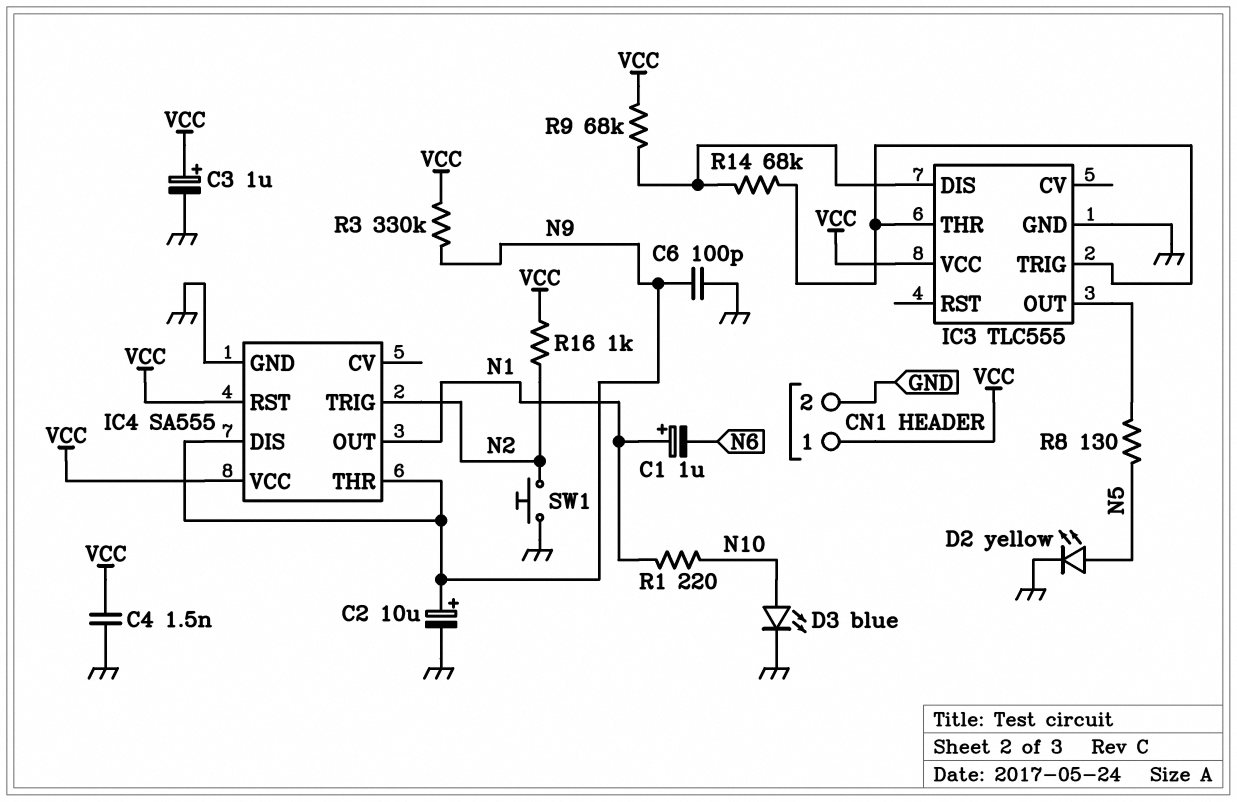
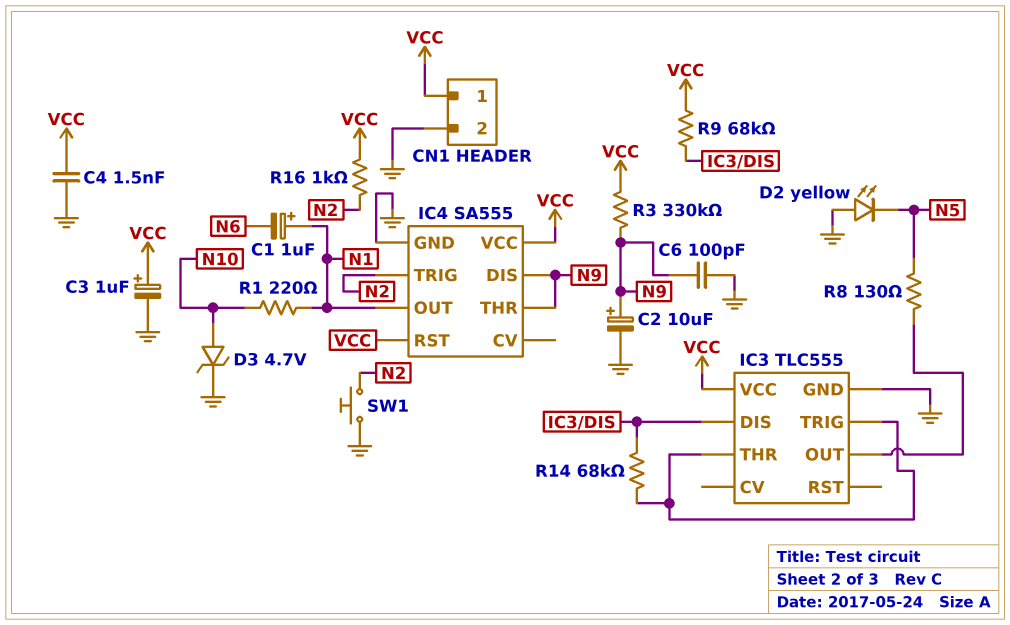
D2: LED yellow (A N5, K GND) -> LED yellow (A GND, K N5)
D3: LED blue (A N10, K GND) -> zener 4.7V (A N10, K GND)

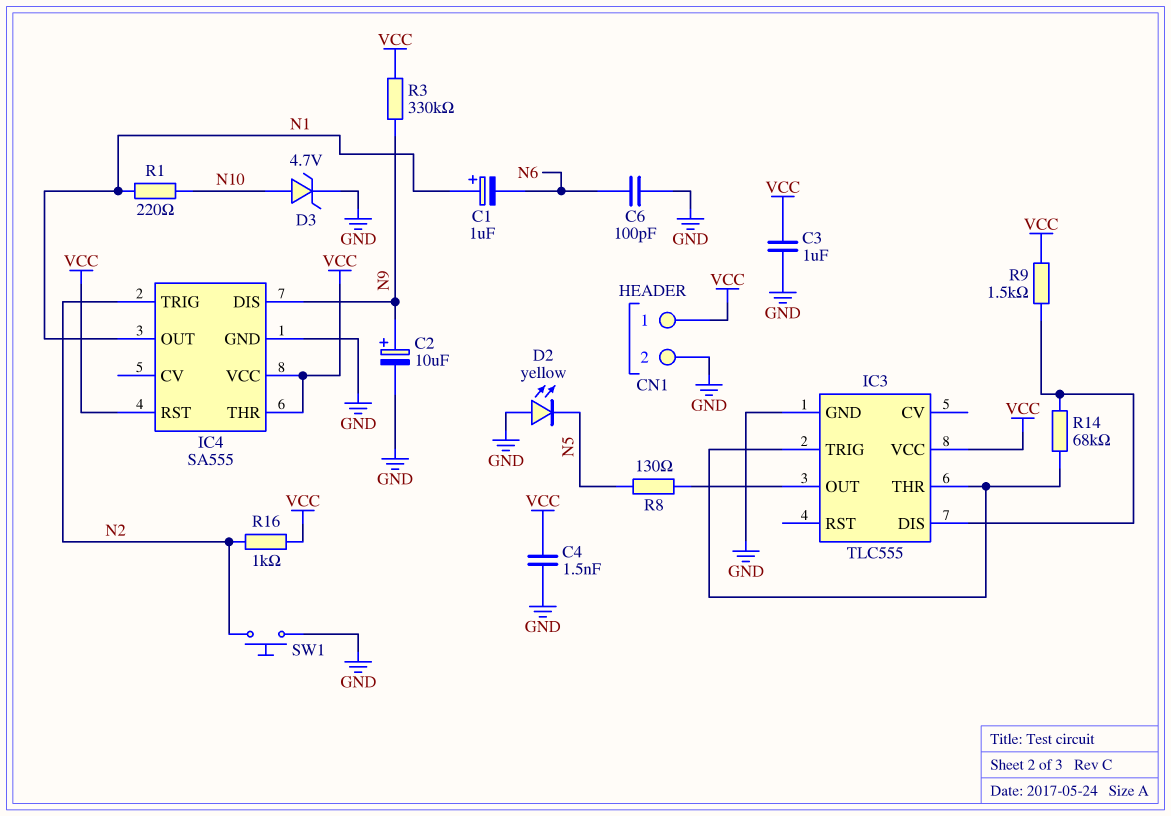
C3: 1uF (plus VCC, minus GND) -> 1uF (GND, VCC)
C6: 100pF (GND, N9) -> 100pF (GND, N6)
IC4 pin THR: N9 -> VCC
R9: 68k (IC3/DIS, VCC) -> 1.5k (IC3/DIS, VCC)

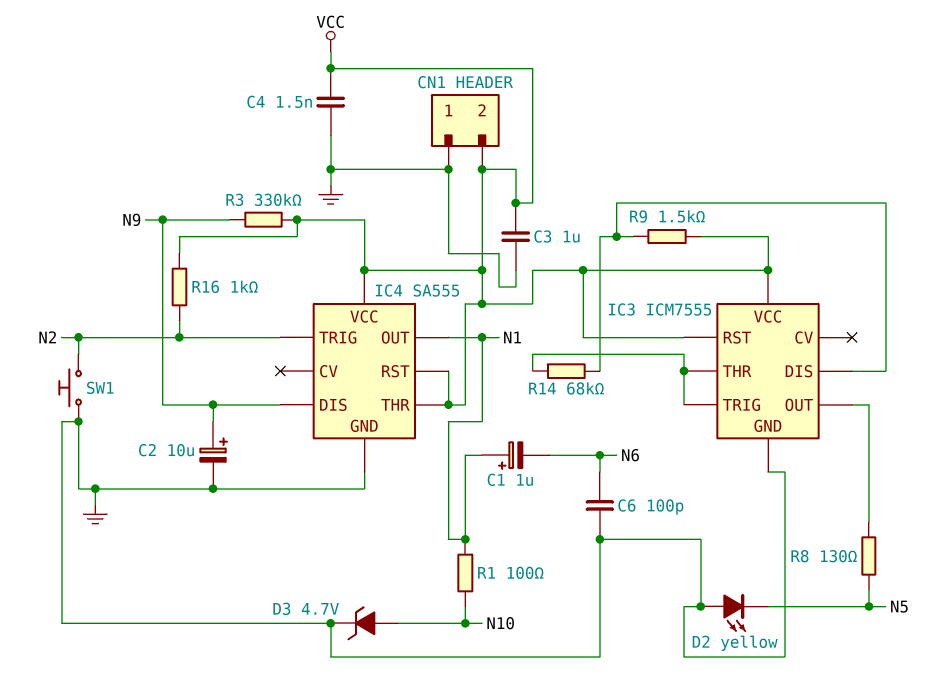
CN1 pin 1: VCC -> GND
CN1 pin 2: GND -> VCC
IC3: TLC555 -> ICM7555
IC3 pin RST: none -> VCC
R1: 220 (N1, N10) -> 100 (N1, N10)

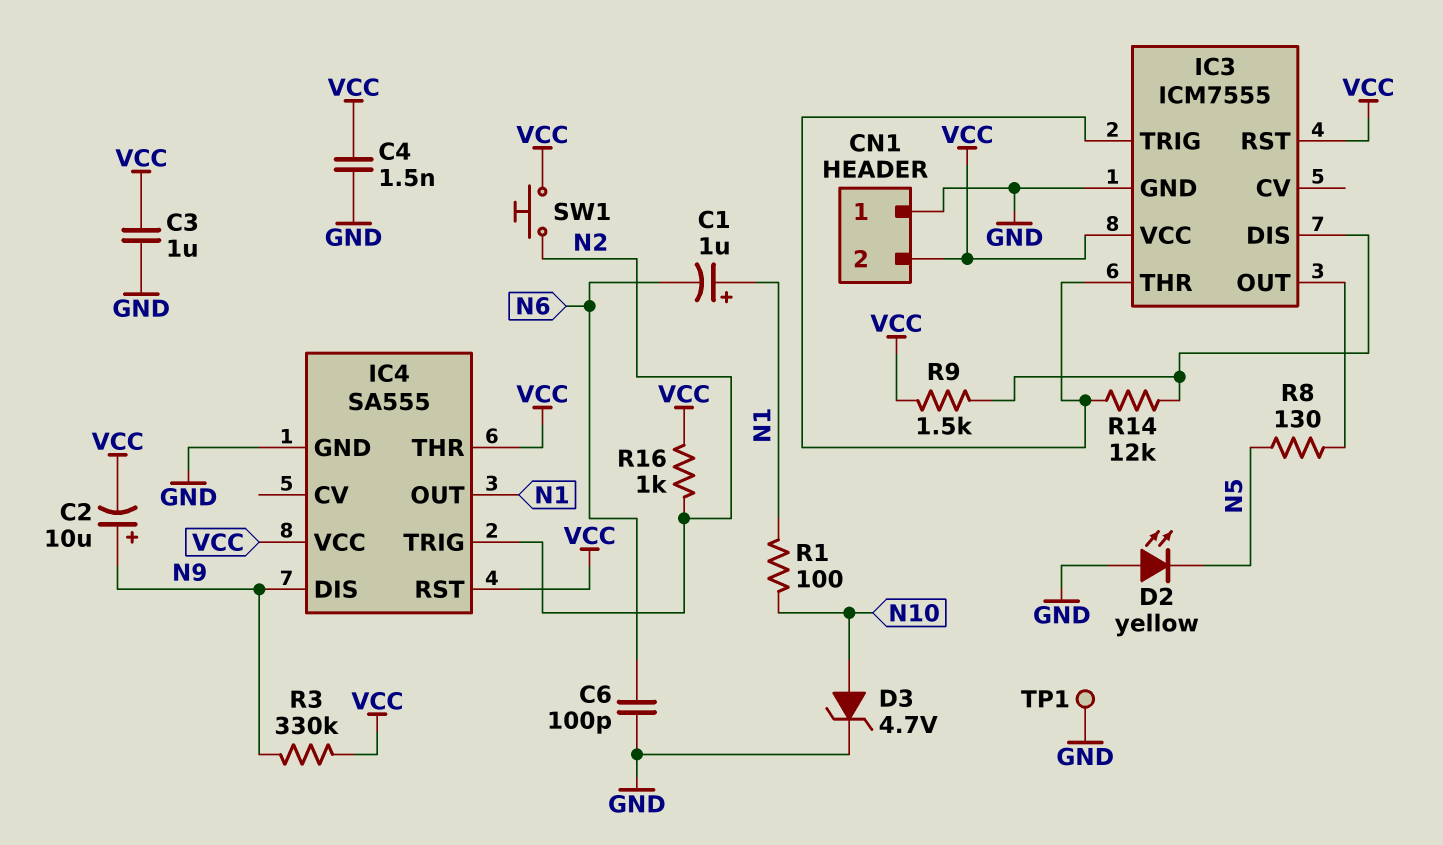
C2: 10uF (plus N9, minus GND) -> 10uF (plus N9, minus VCC)
R14: 68k (IC3/DIS, IC3/THR) -> 12k (IC3/DIS, IC3/THR)
SW1: button (GND, N2) -> button (N2, VCC)
TP1: none -> test point (GND)

